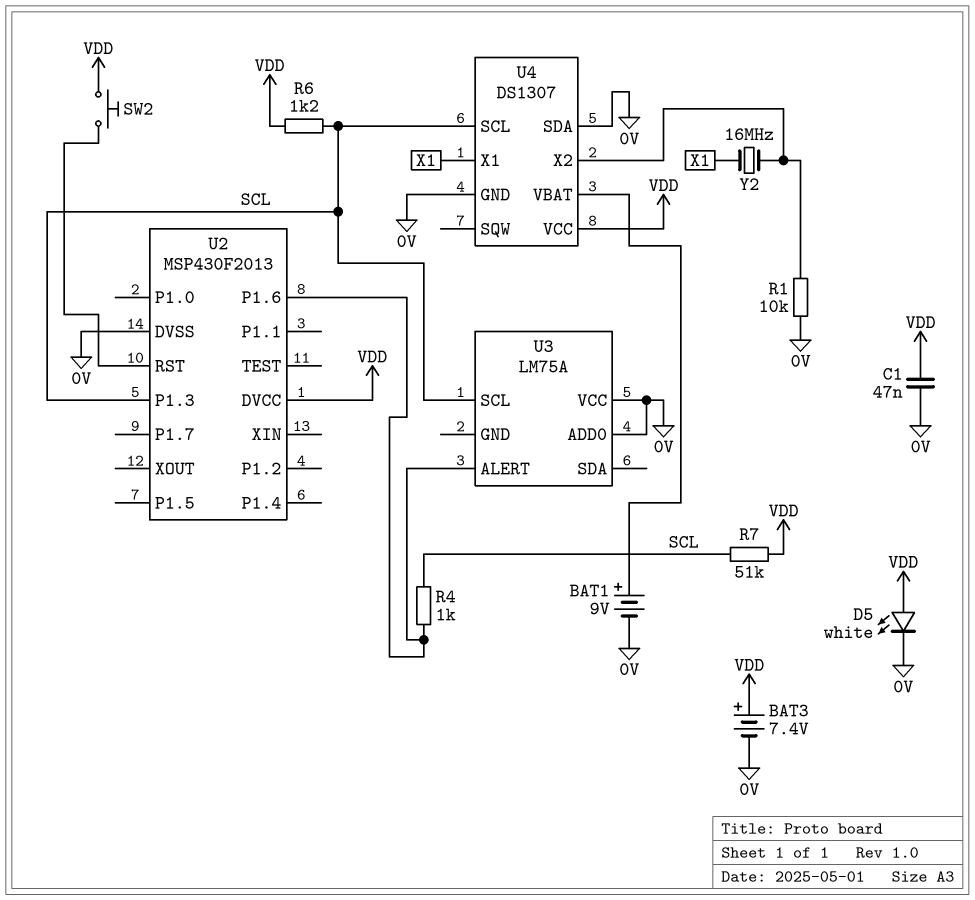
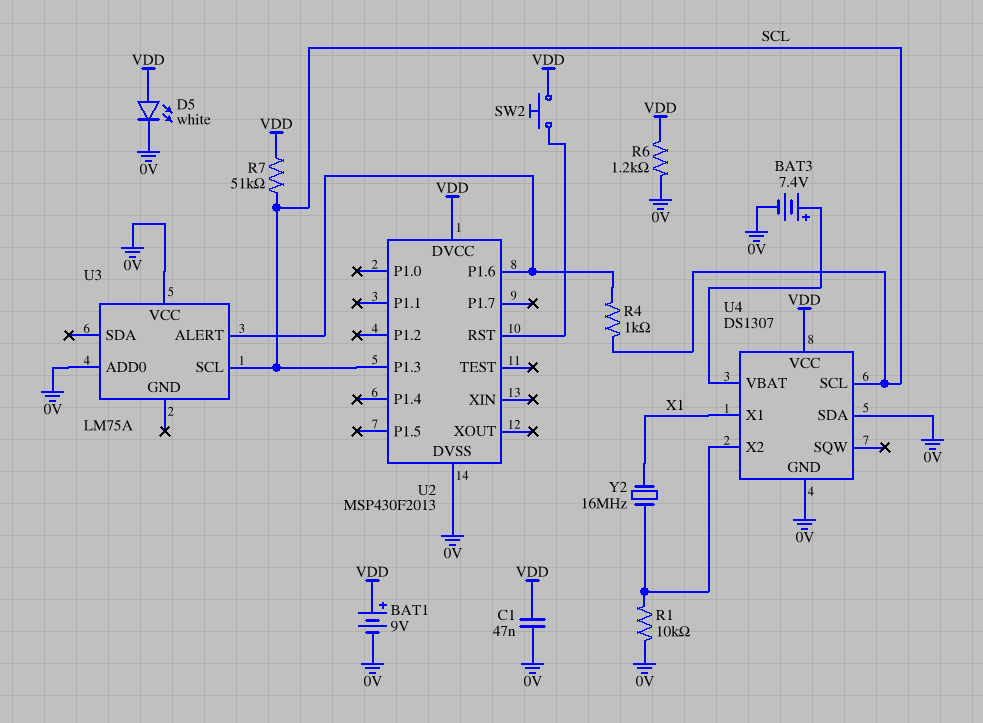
BAT1: 9V (plus U4/VBAT, minus 0V) -> 9V (plus VDD, minus 0V)
BAT3: 7.4V (plus VDD, minus 0V) -> 7.4V (plus U4/VBAT, minus 0V)
R6: 1.2k (SCL, VDD) -> 1.2k (0V, VDD)

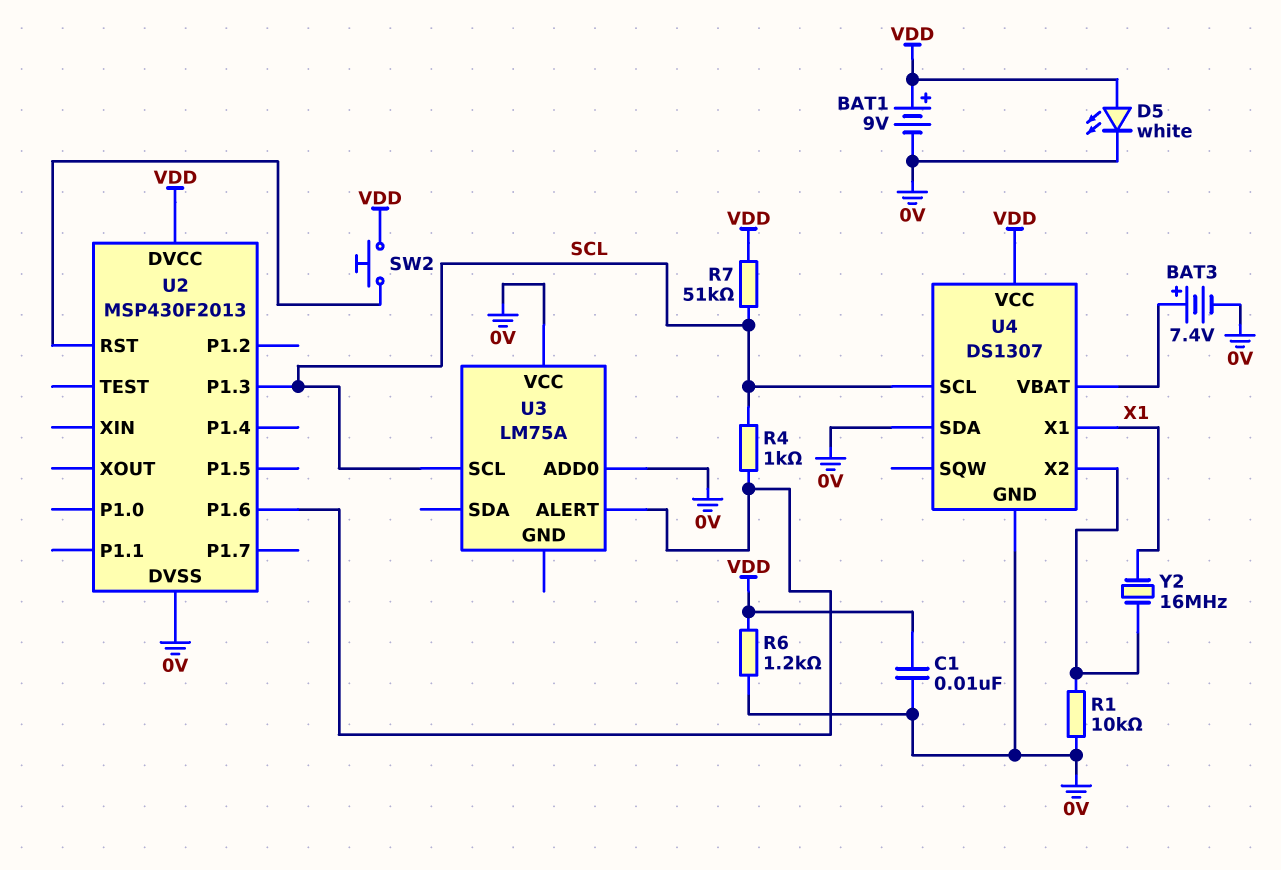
C1: 47nF (0V, VDD) -> 10nF (0V, VDD)

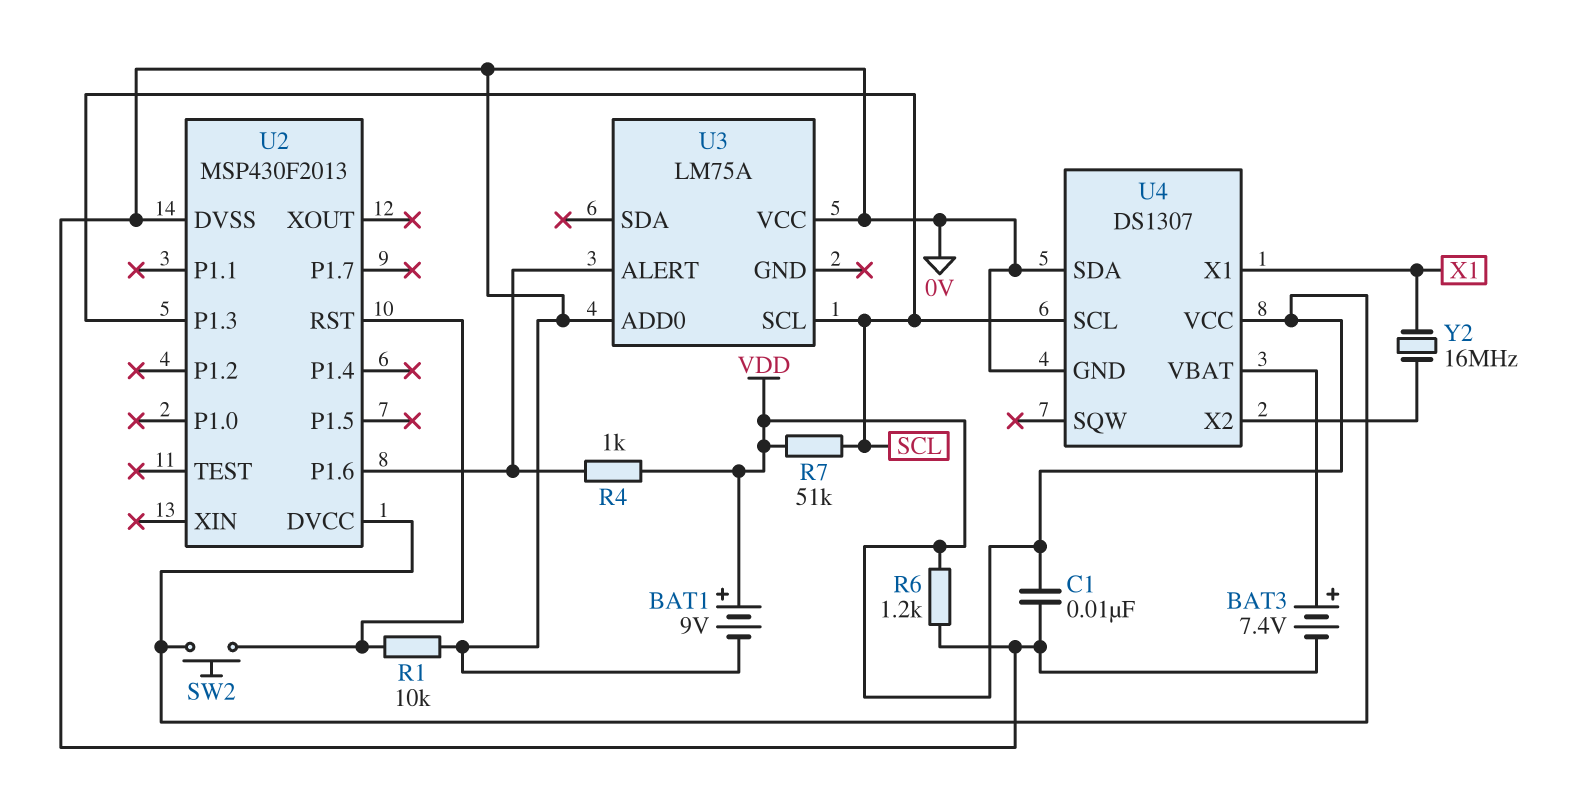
D5: LED white (A VDD, K 0V) -> none
R1: 10k (0V, U4/X2) -> 10k (0V, U2/RST)
R4: 1k (SCL, U2/P1.6) -> 1k (U2/P1.6, VDD)

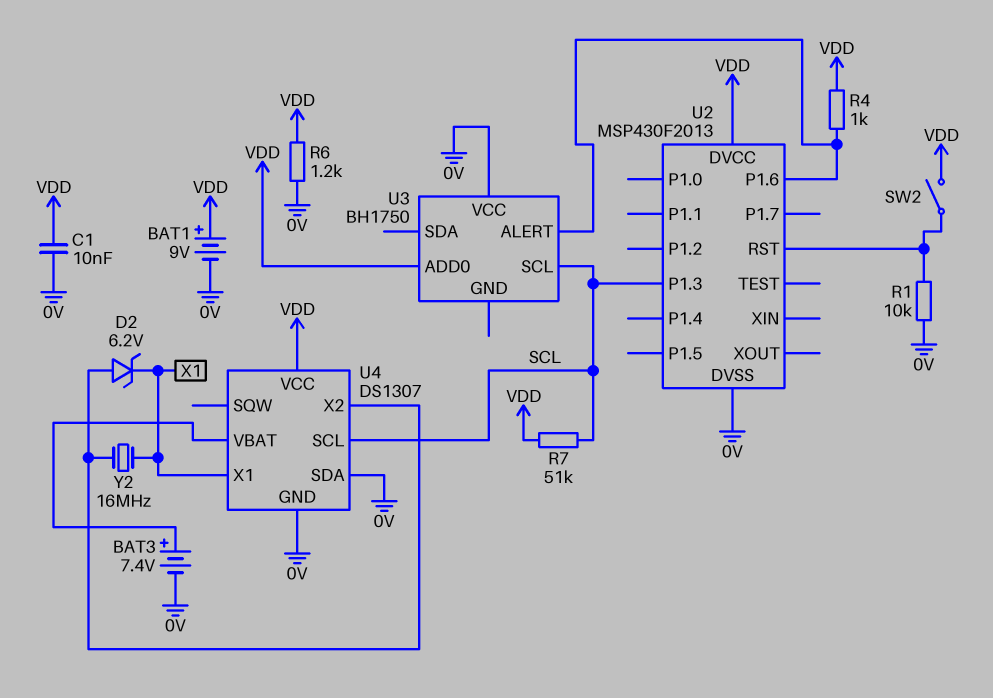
D2: none -> zener 6.2V (A U4/X2, K X1)
SW2: button (U2/RST, VDD) -> switch (U2/RST, VDD)
U3: LM75A -> BH1750
U3 pin ADD0: 0V -> VDD

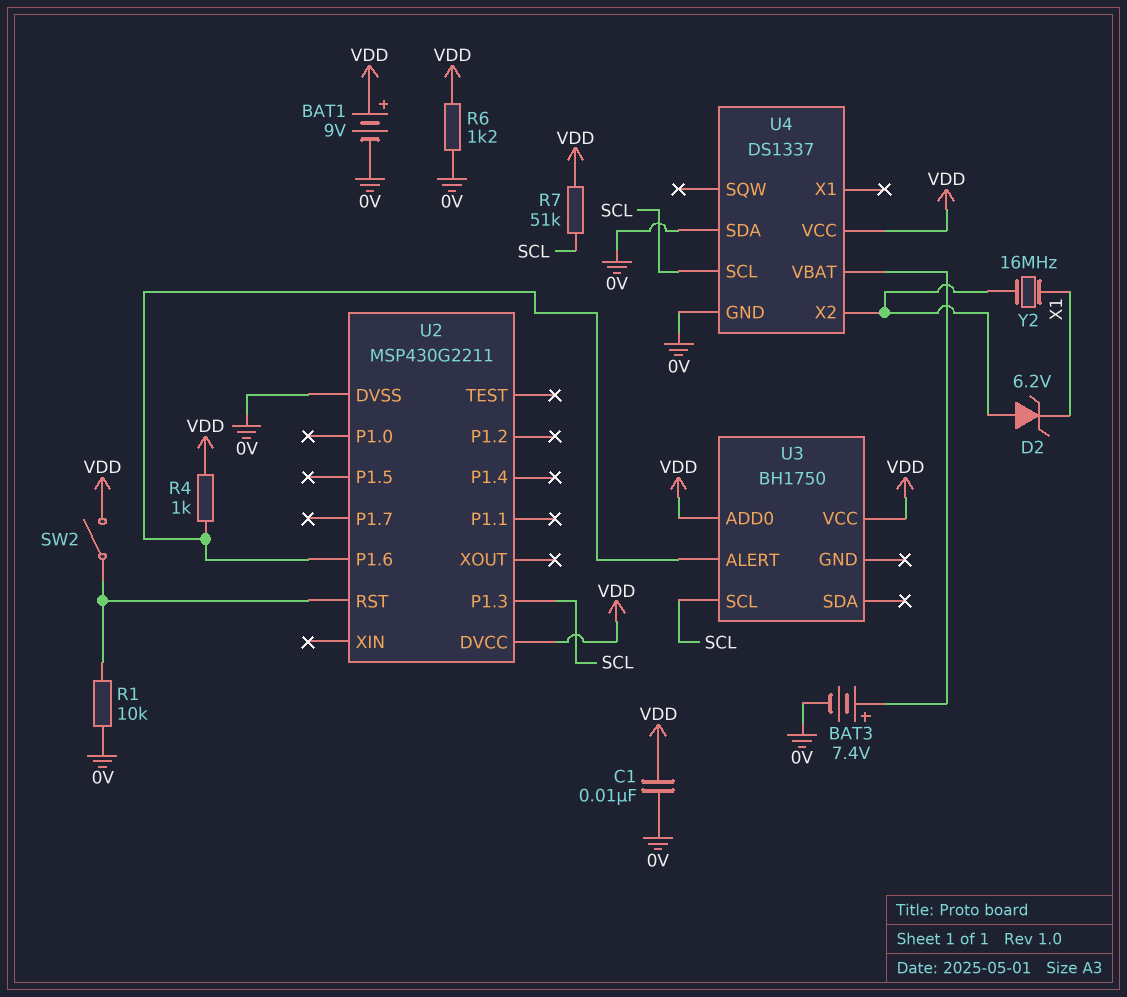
U2: MSP430F2013 -> MSP430G2211
U3 pin VCC: 0V -> VDD
U4: DS1307 -> DS1337
U4 pin X1: X1 -> none

